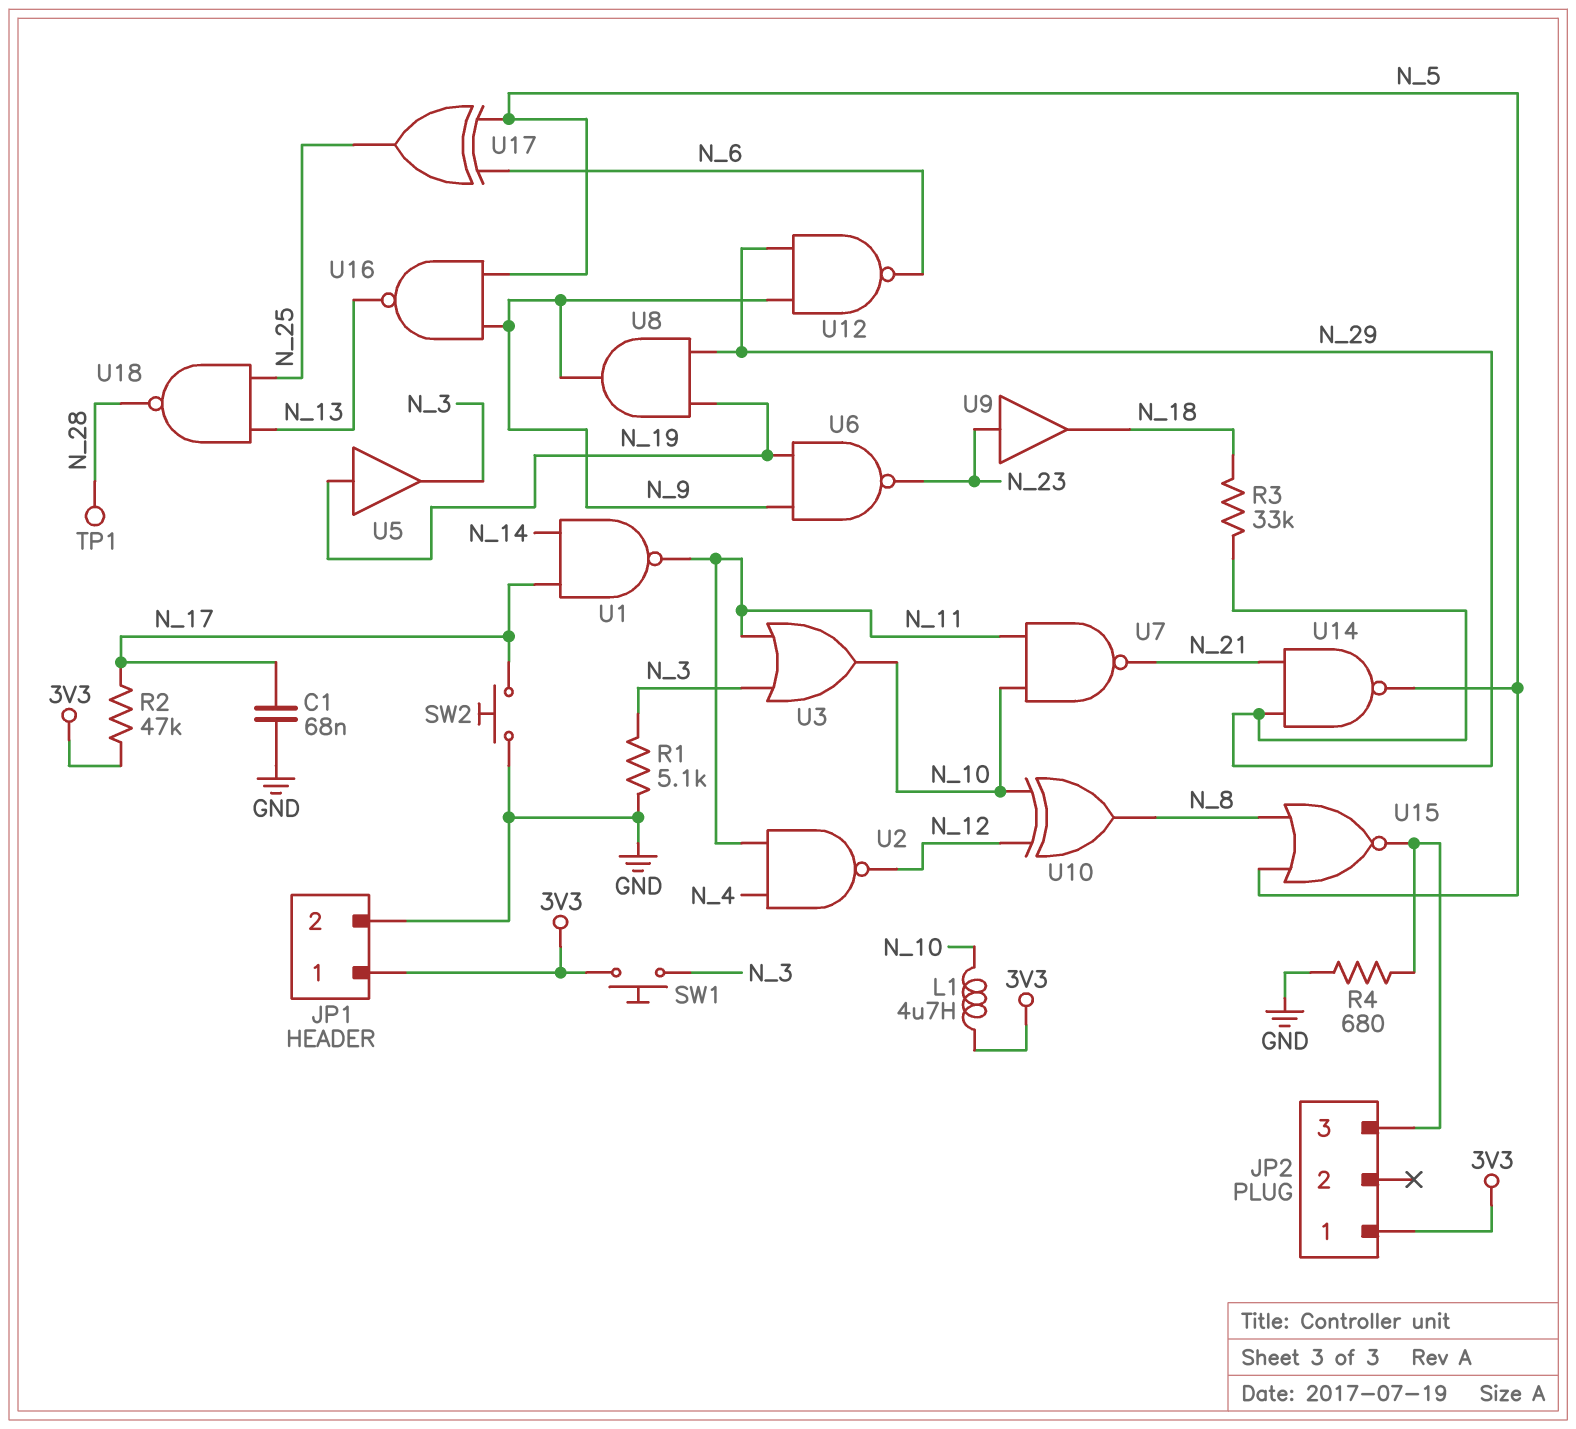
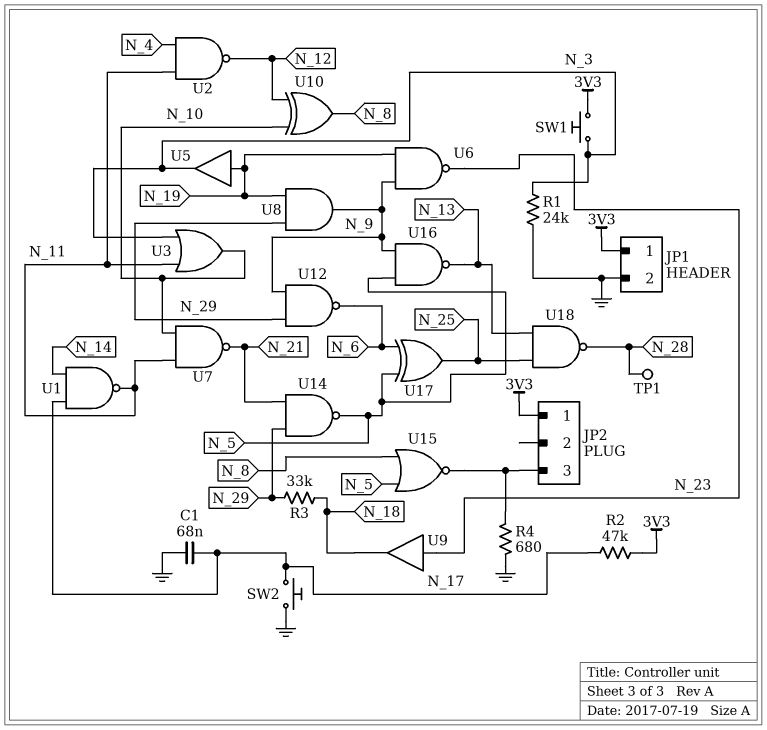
L1: 4.7uH (3V3, N_10) -> none
R1: 5.1k (GND, N_3) -> 24k (GND, N_3)

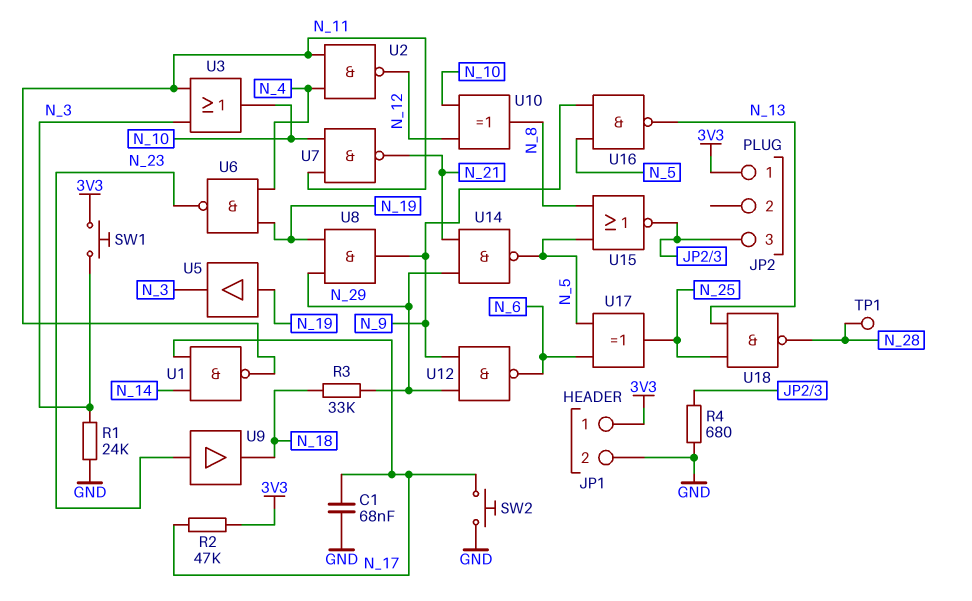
U6: NAND (in N_9, in N_19, out N_23) -> NAND (in N_4, in N_19, out N_23)

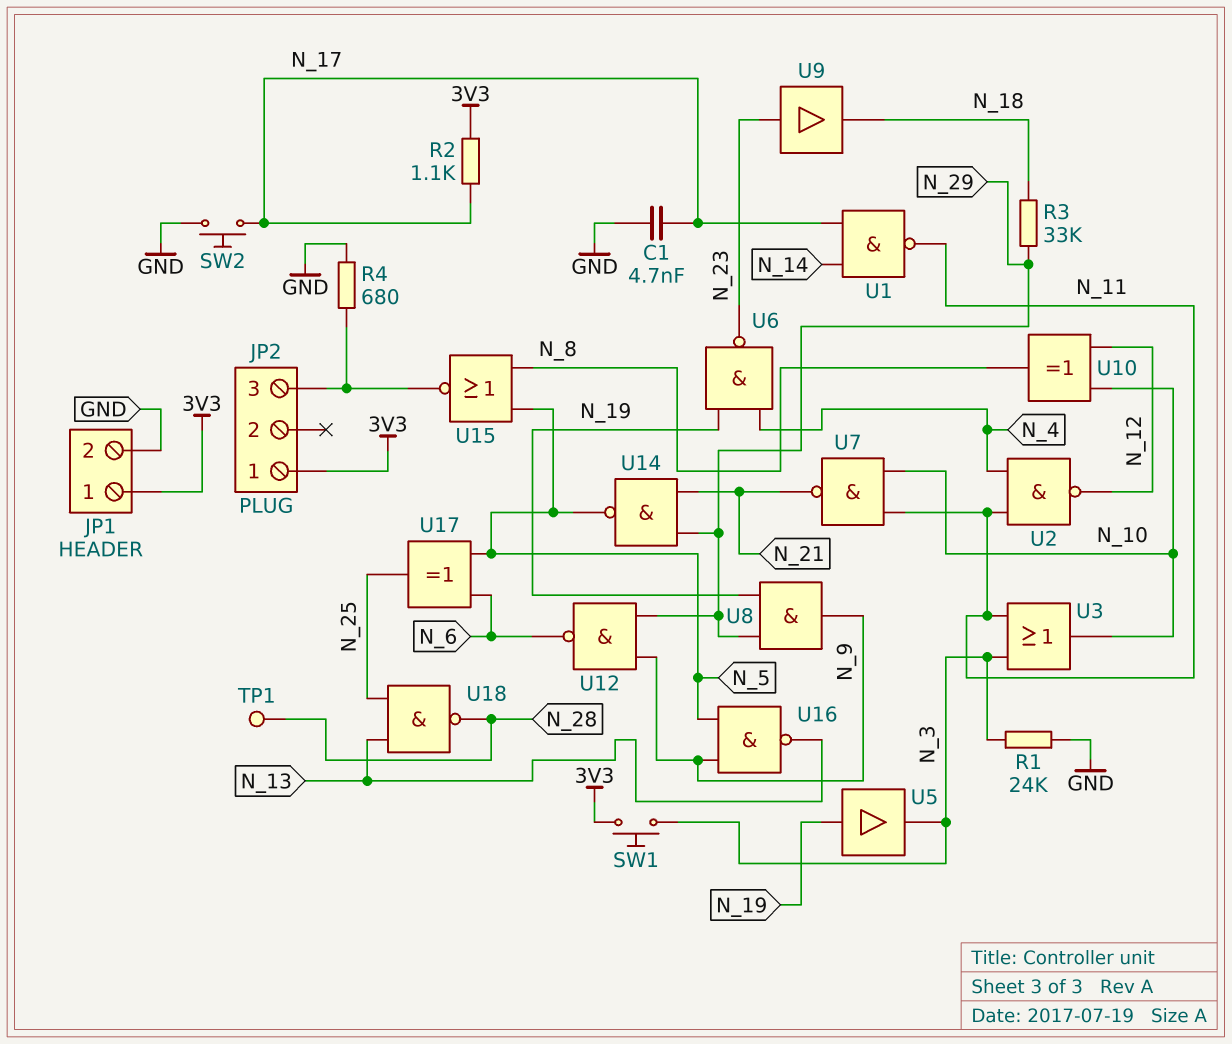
C1: 68nF (GND, N_17) -> 4.7nF (GND, N_17)
R2: 47k (3V3, N_17) -> 1.1k (3V3, N_17)

